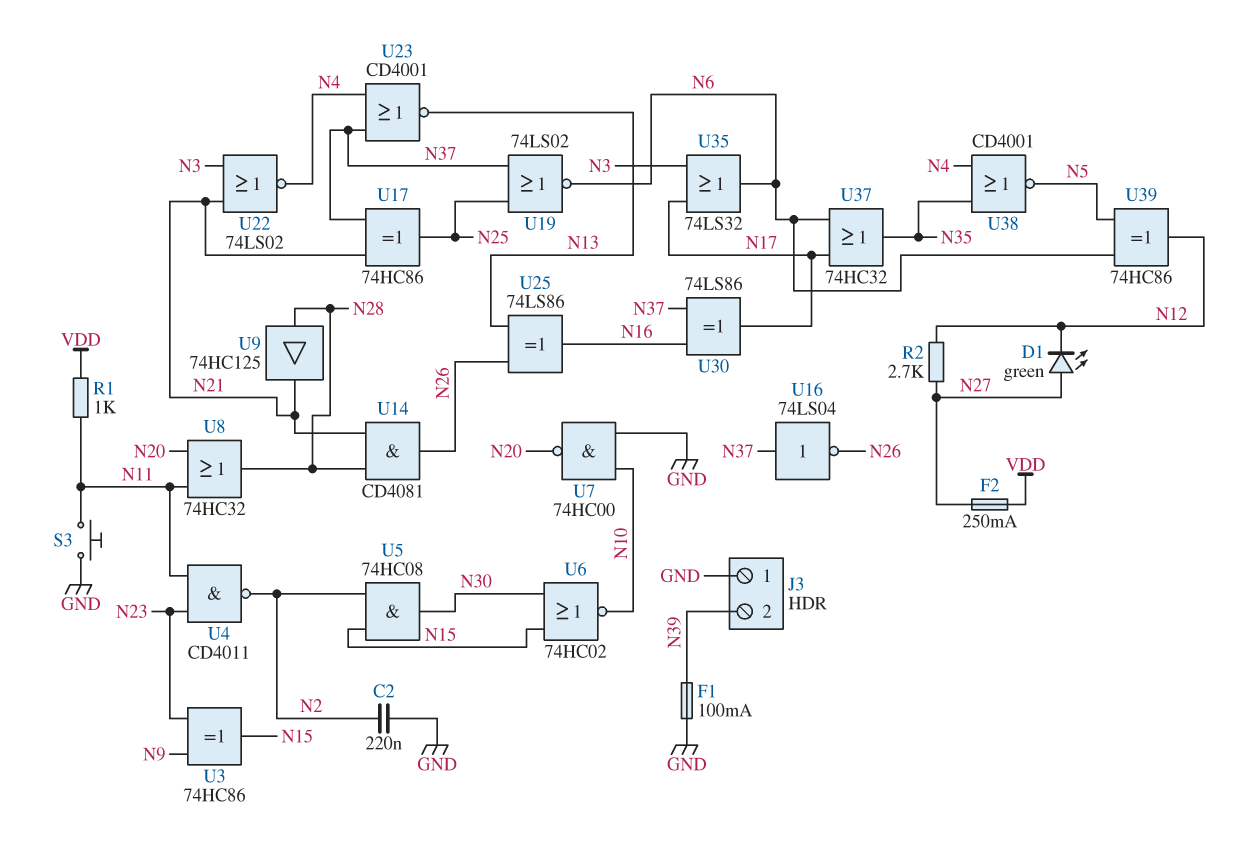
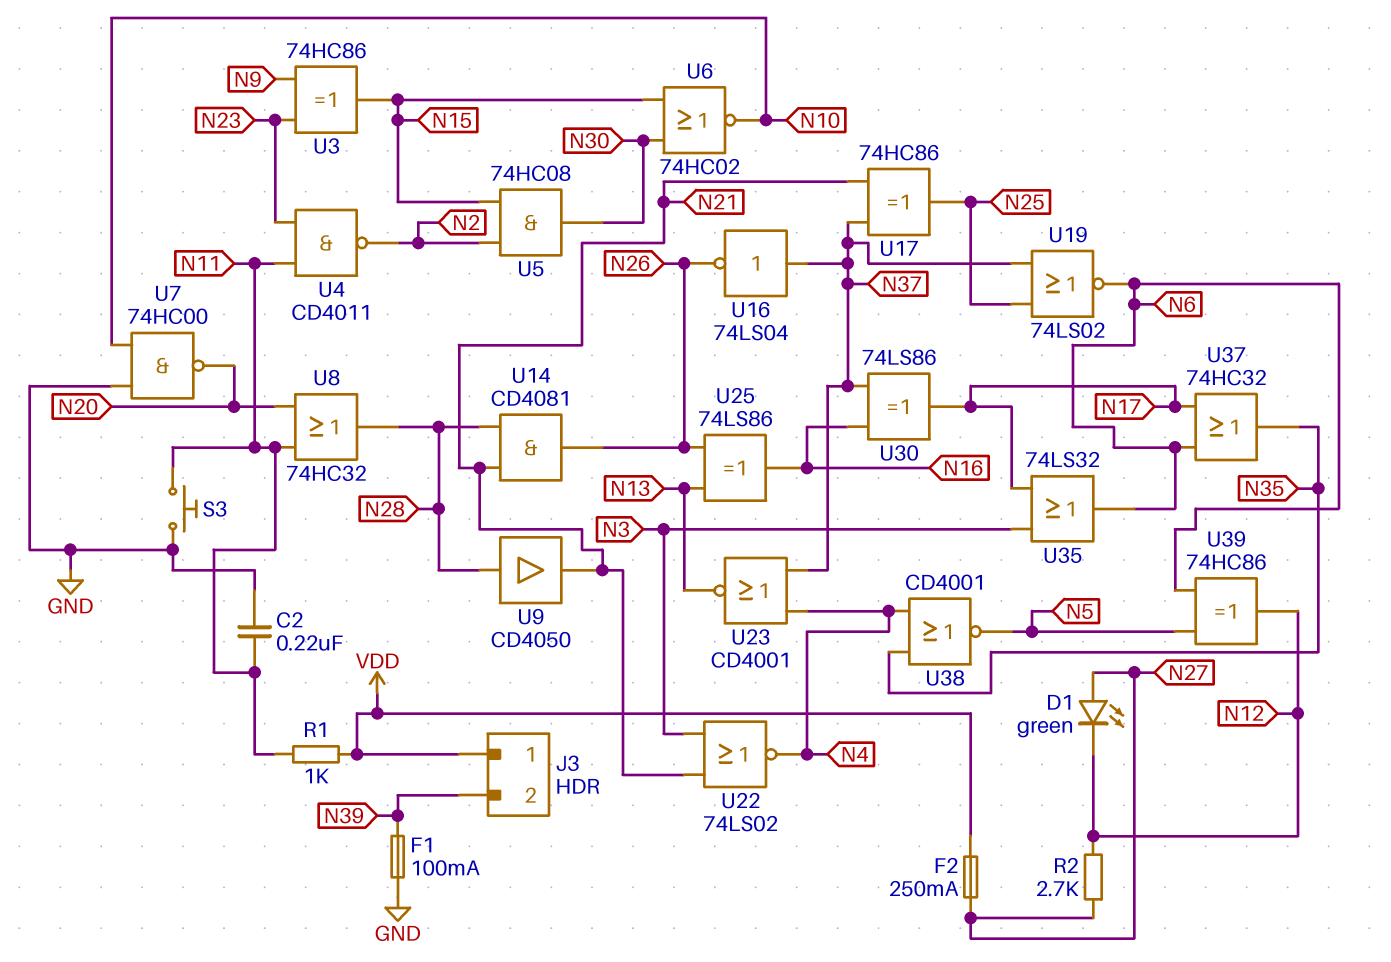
C2: 220nF (GND, N2) -> 220nF (GND, N11)
J3 pin 1: GND -> VDD
U9: buffer 74HC125 (in N28, out N21) -> buffer CD4050 (in N28, out N21)

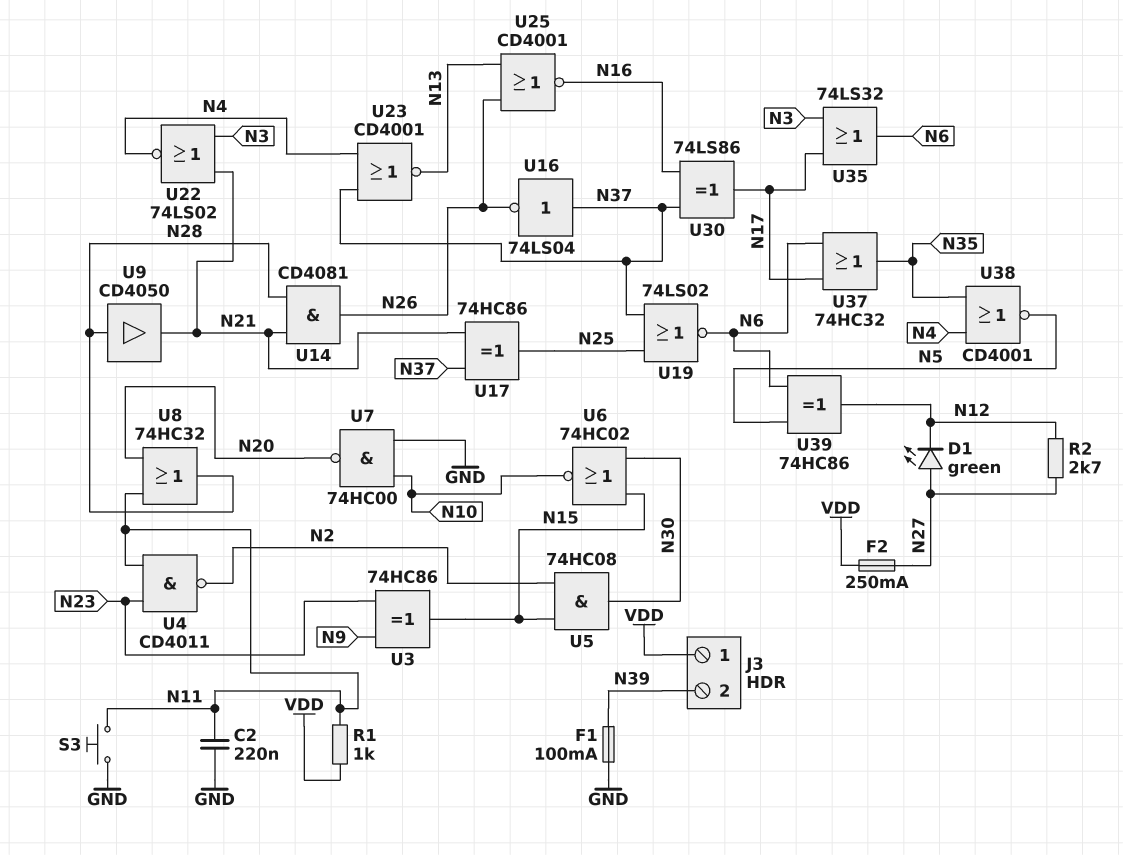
U25: XOR 74LS86 (in N13, in N26, out N16) -> NOR CD4001 (in N13, in N26, out N16)

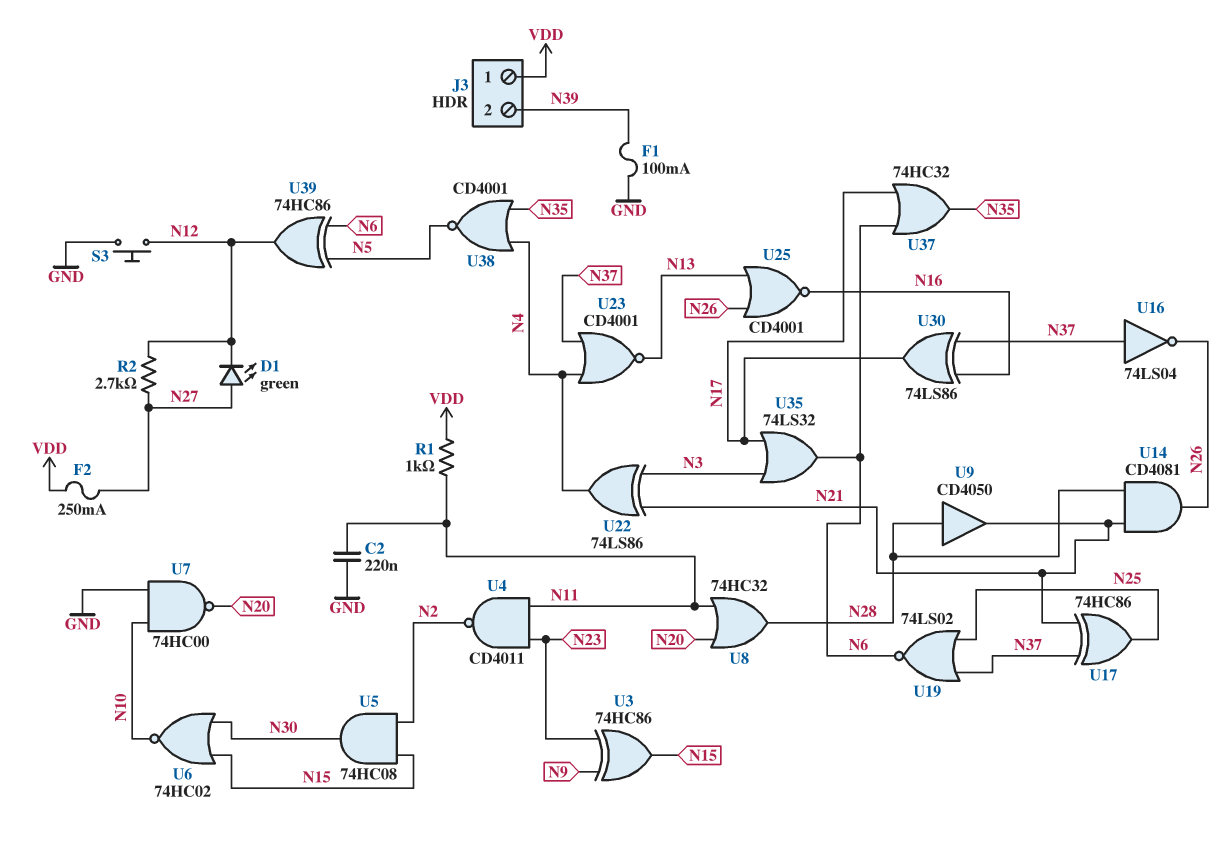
S3: button (GND, N11) -> button (GND, N12)
U22: NOR 74LS02 (in N3, in N21, out N4) -> XOR 74LS86 (in N3, in N21, out N4)

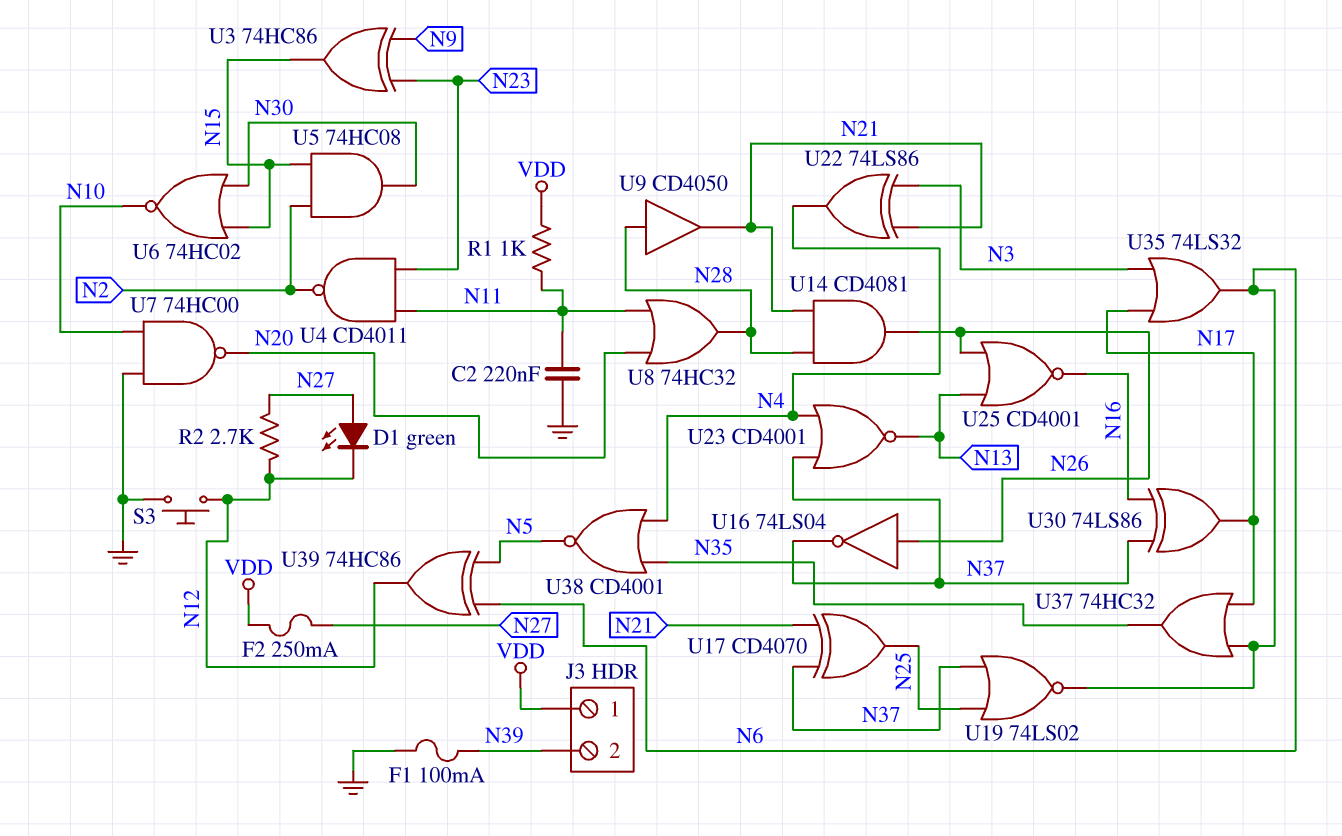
U16: NOT 74LS04 (in N37, out N26) -> NOT 74LS04 (in N26, out N37)
U17: XOR 74HC86 (in N21, in N37, out N25) -> XOR CD4070 (in N21, in N37, out N25)

